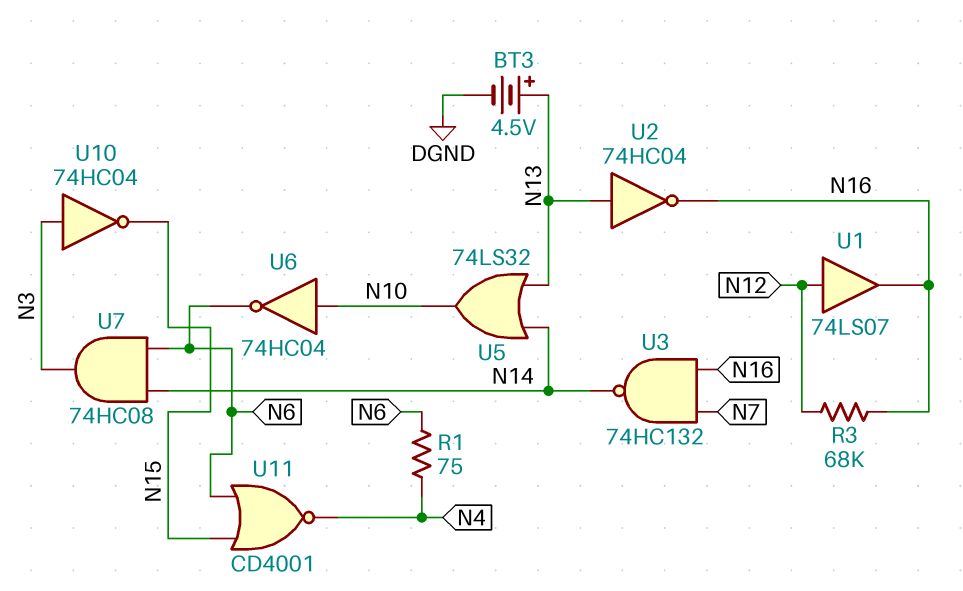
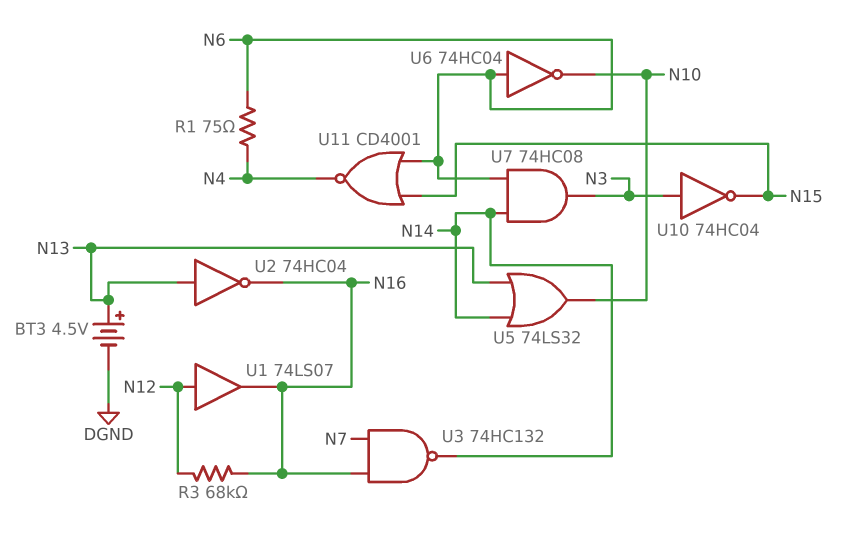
U6: NOT 74HC04 (in N10, out N6) -> NOT 74HC04 (in N6, out N10)

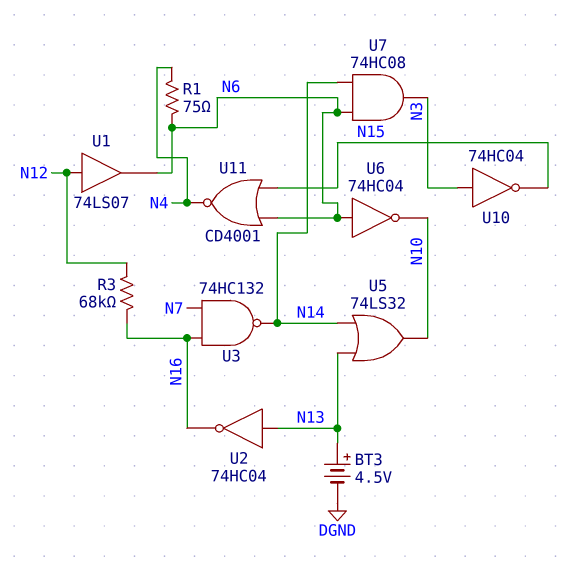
U1: buffer 74LS07 (in N12, out N16) -> buffer 74LS07 (in N12, out N6)

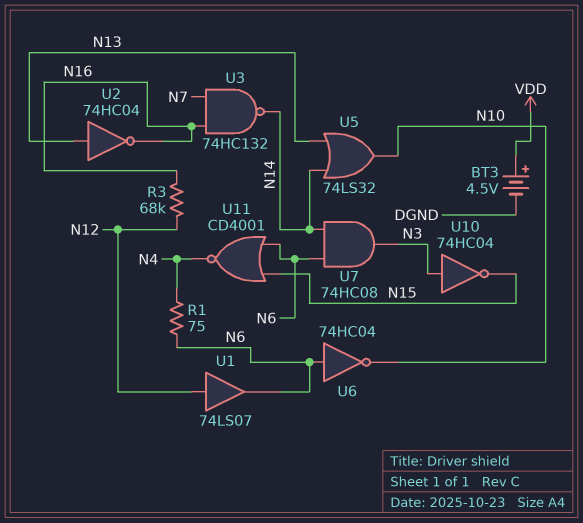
BT3: 4.5V (plus N13, minus DGND) -> 4.5V (plus VDD, minus DGND)

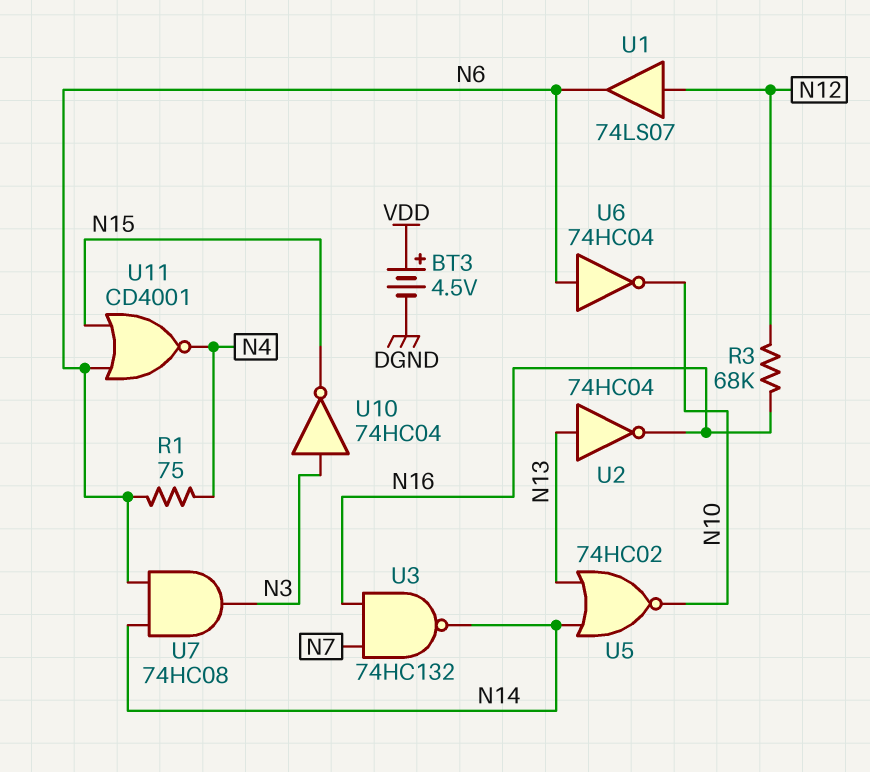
U5: OR 74LS32 (in N13, in N14, out N10) -> NOR 74HC02 (in N13, in N14, out N10)

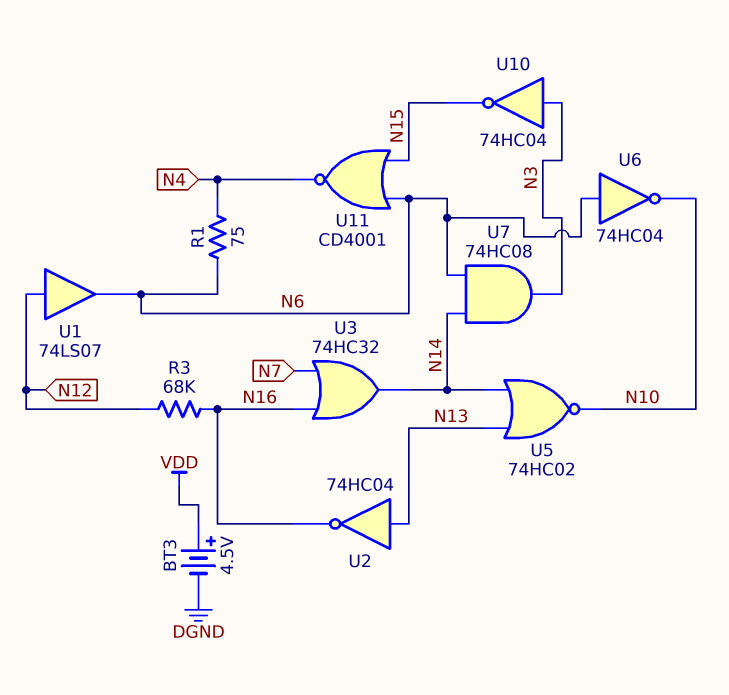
U3: NAND 74HC132 (in N7, in N16, out N14) -> OR 74HC32 (in N7, in N16, out N14)

